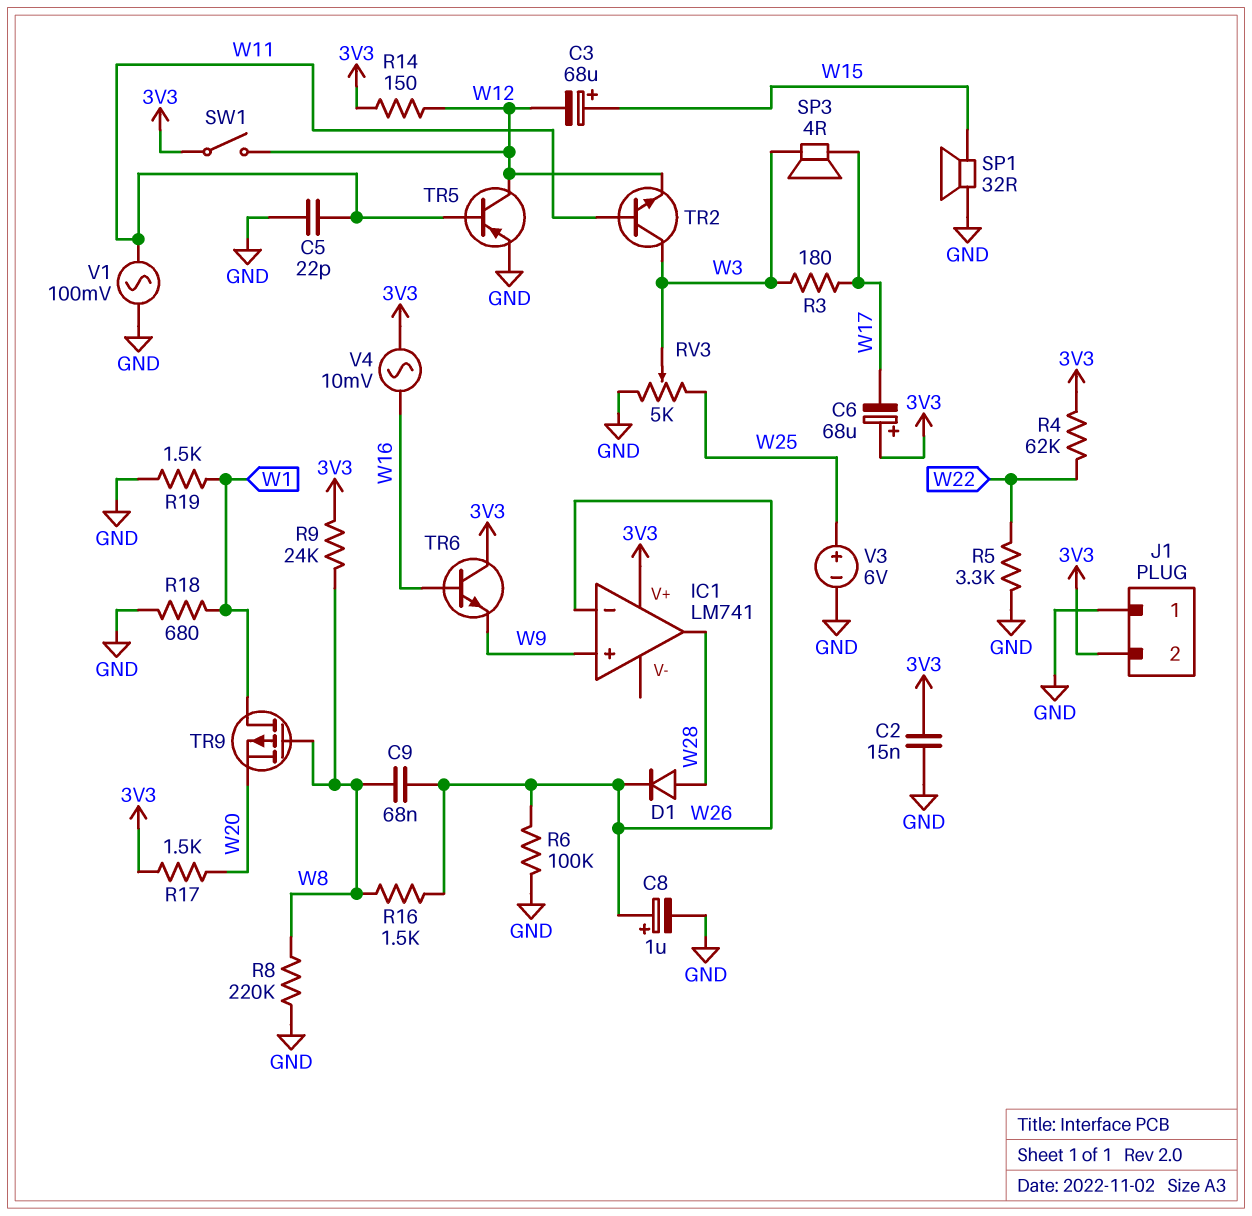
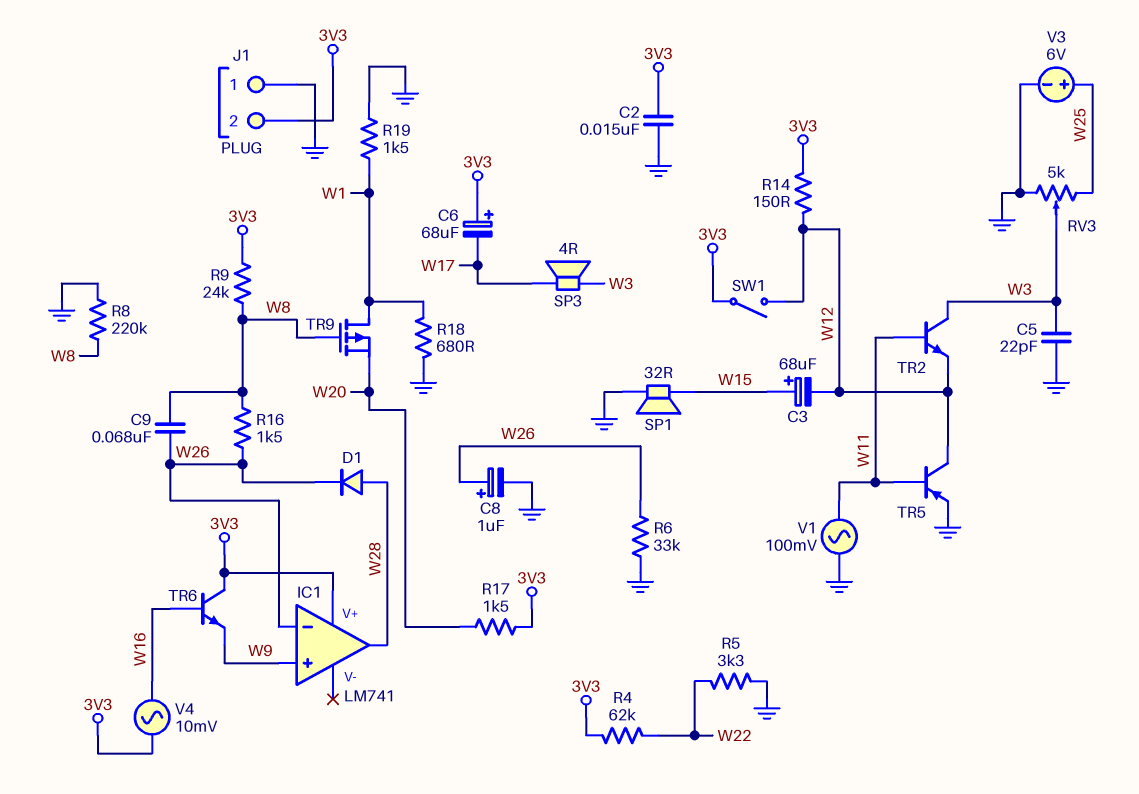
C5: 22pF (GND, W11) -> 22pF (GND, W3)
R3: 180 (W3, W17) -> none
R6: 100k (GND, W26) -> 33k (GND, W26)

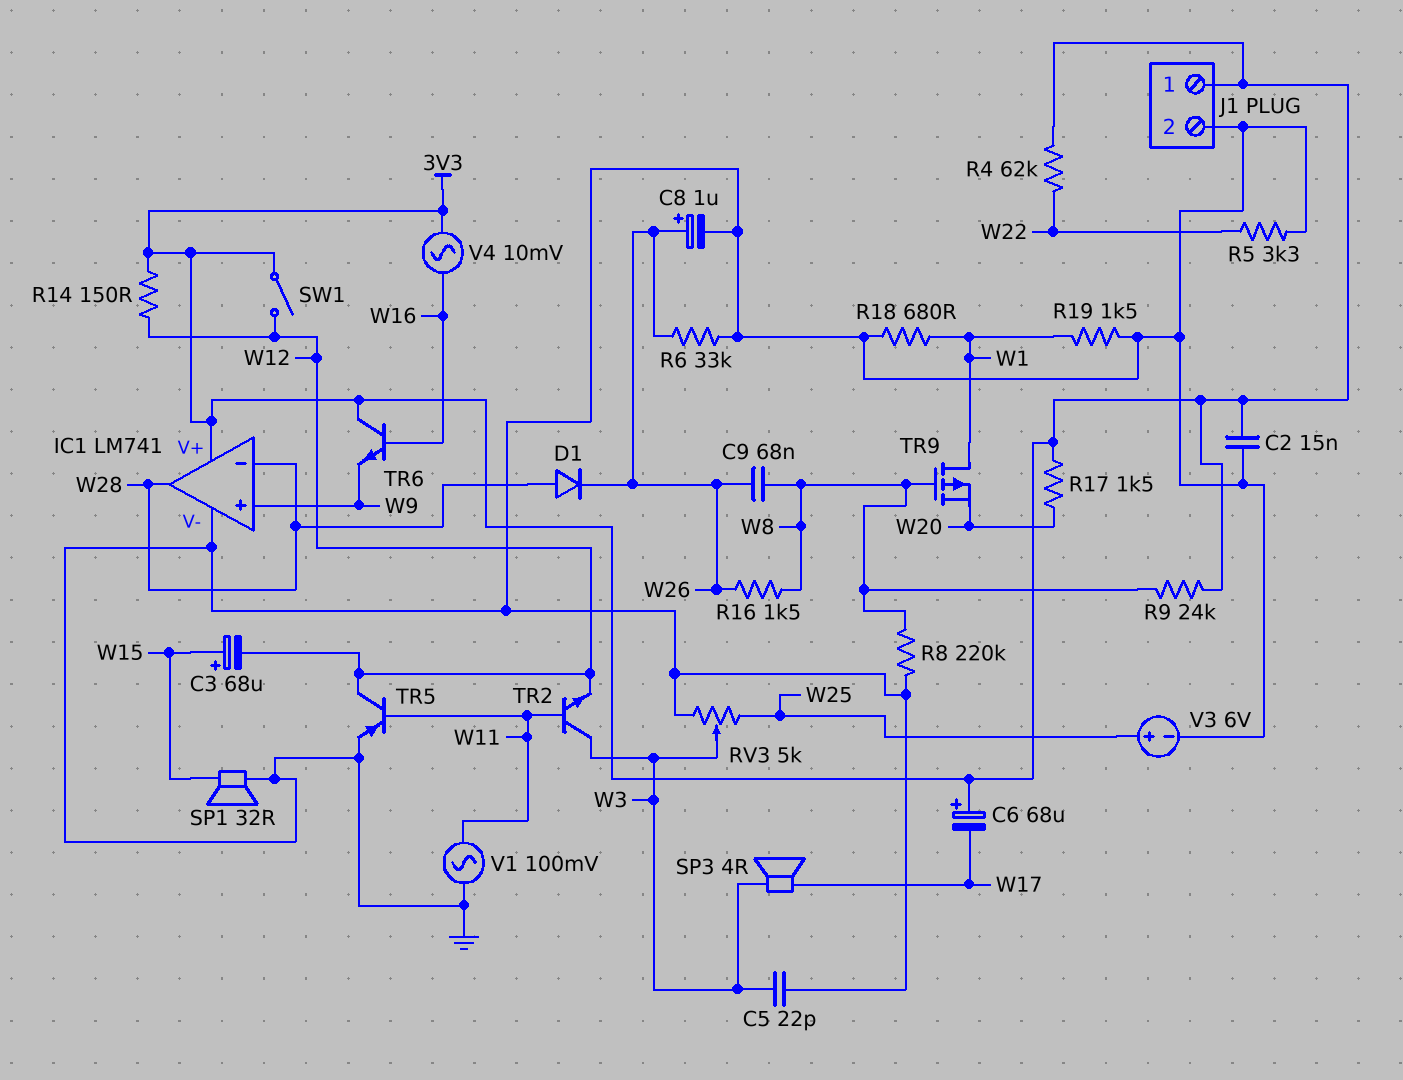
IC1 pin V-: none -> GND
IC1 pin in-: W26 -> W28
J1 pin 1: GND -> 3V3
J1 pin 2: 3V3 -> GND

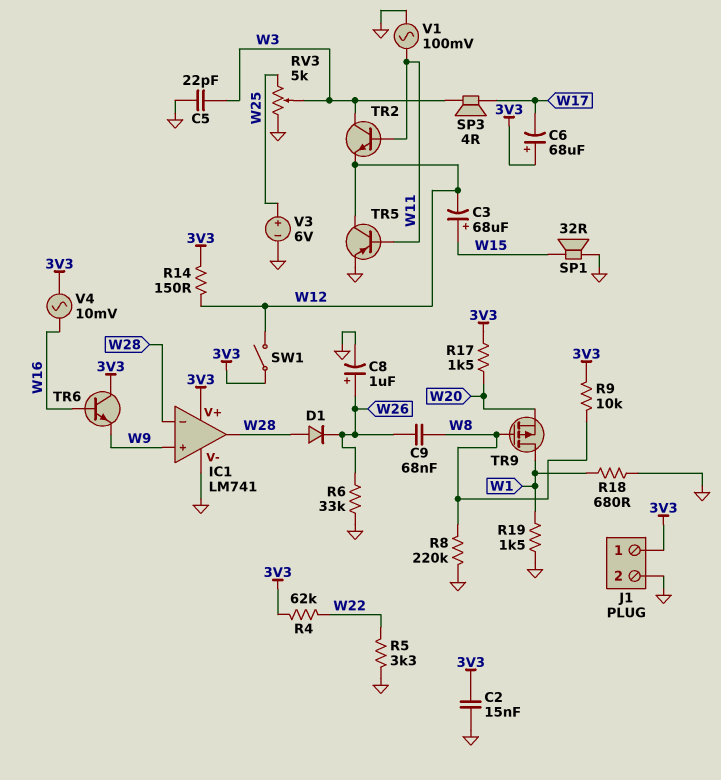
R9: 24k (3V3, W8) -> 10k (3V3, W8)
R16: 1.5k (W8, W26) -> none

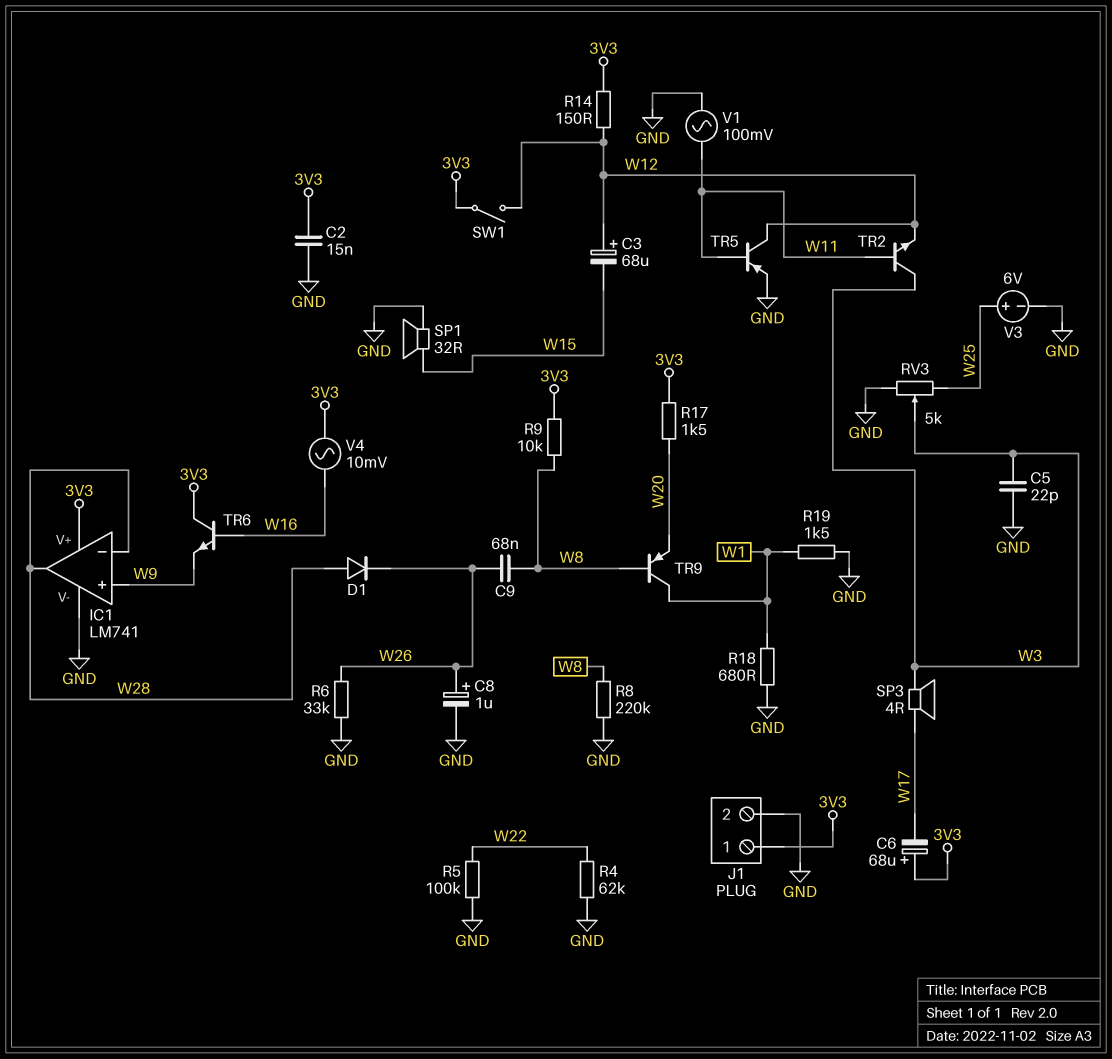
C3: 68uF (plus W15, minus W12) -> 68uF (plus W12, minus W15)
R4: 62k (3V3, W22) -> 62k (GND, W22)
R5: 3.3k (GND, W22) -> 100k (GND, W22)
TR9: PMOS (G W8, D W1, S W20) -> PNP (B W8, C W1, E W20)

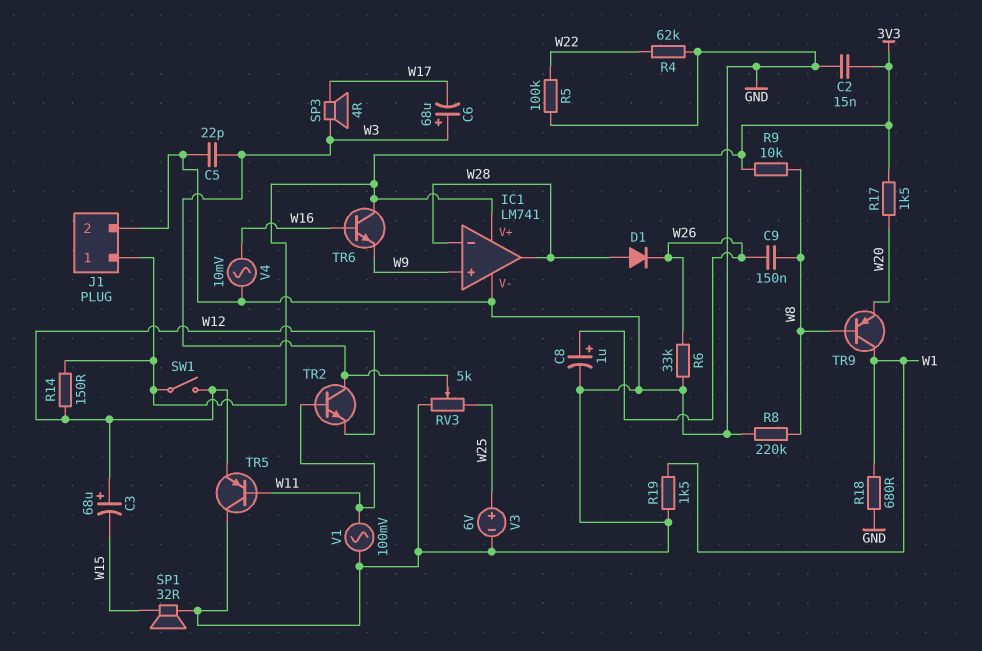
C6: 68uF (plus 3V3, minus W17) -> 68uF (plus W3, minus W17)
C9: 68nF (W8, W26) -> 150nF (W8, W26)
TR5: PNP (B W11, C W12, E GND) -> PNP (B W11, C GND, E W12)
V4: AC 10mV (3V3, W16) -> AC 10mV (GND, W16)

